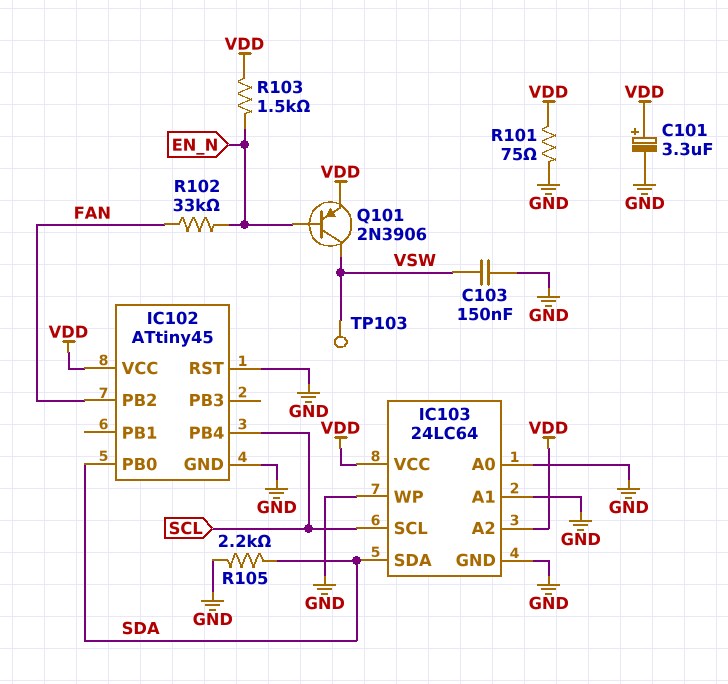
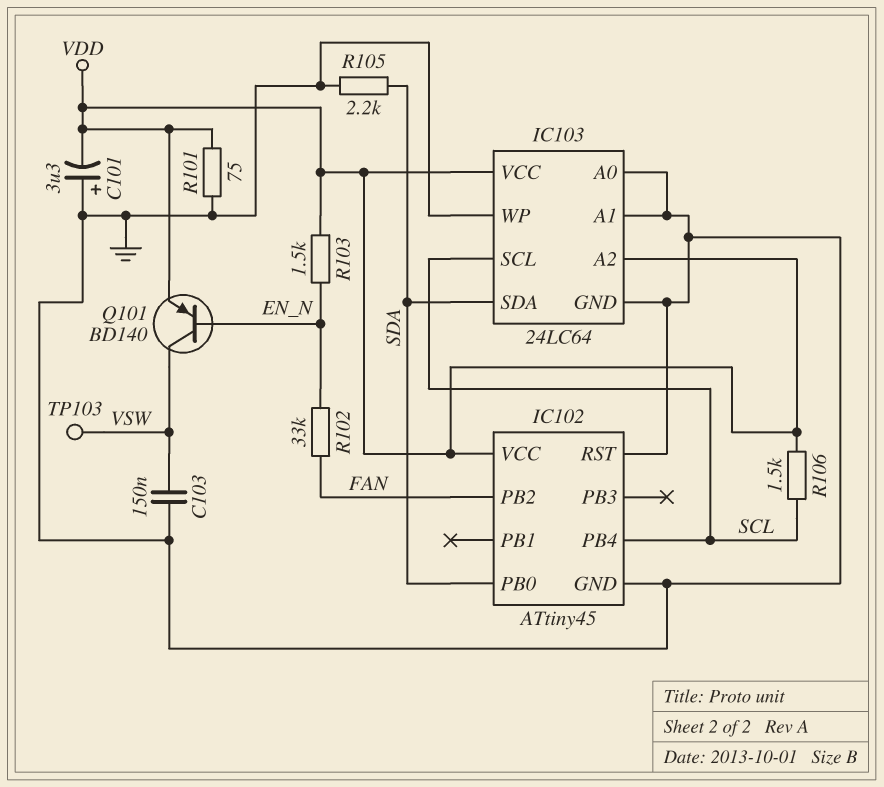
C101: 3.3uF (plus VDD, minus GND) -> 3.3uF (plus GND, minus VDD)
Q101: PNP 2N3906 (B EN_N, C VSW, E VDD) -> PNP BD140 (B EN_N, C VSW, E VDD)
R106: none -> 1.5k (SCL, VDD)

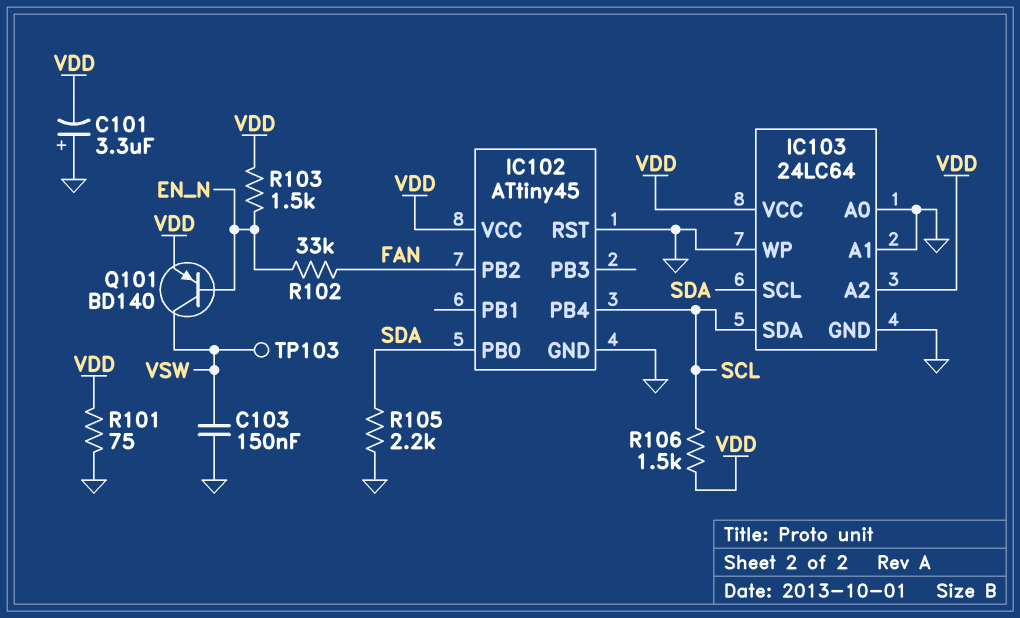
IC103 pin SCL: SCL -> SDA
IC103 pin SDA: SDA -> SCL

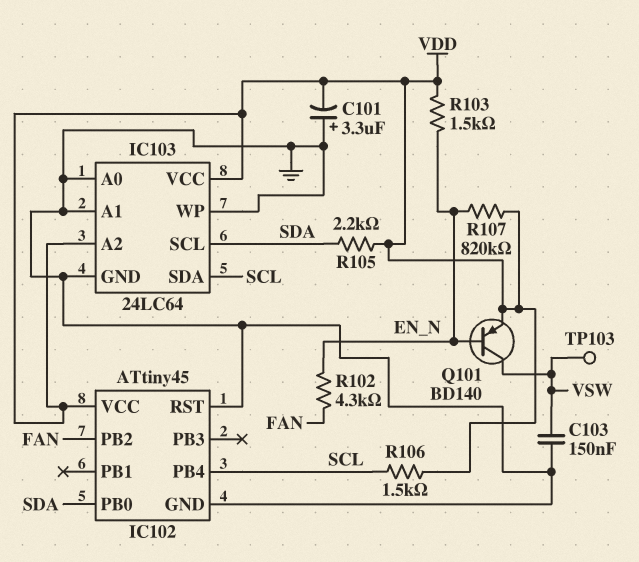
R101: 75 (GND, VDD) -> none
R102: 33k (EN_N, FAN) -> 4.3k (EN_N, FAN)
R105: 2.2k (GND, SDA) -> 2.2k (SDA, VDD)
R107: none -> 820k (EN_N, VDD)

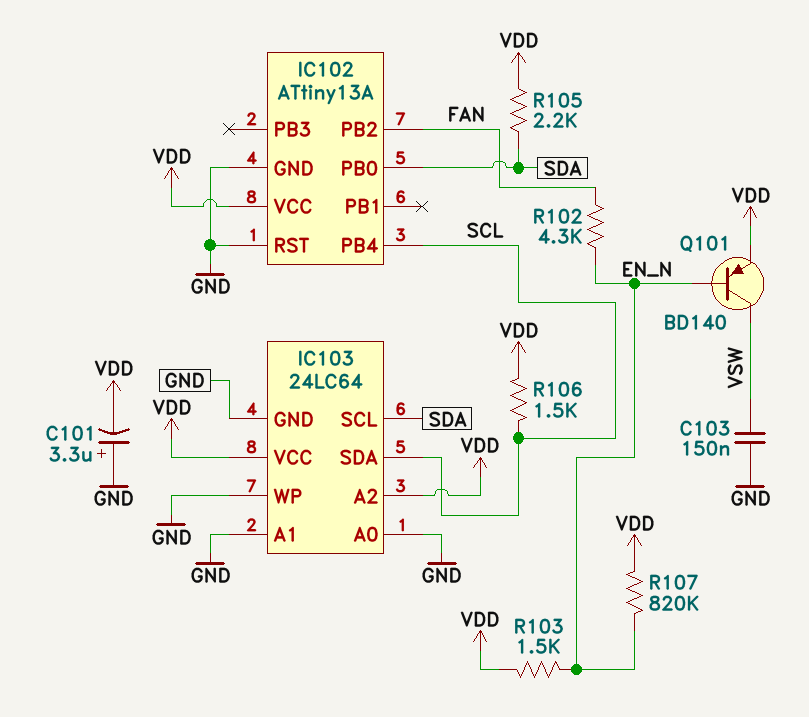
IC102: ATtiny45 -> ATtiny13A
TP103: test point (VSW) -> none

